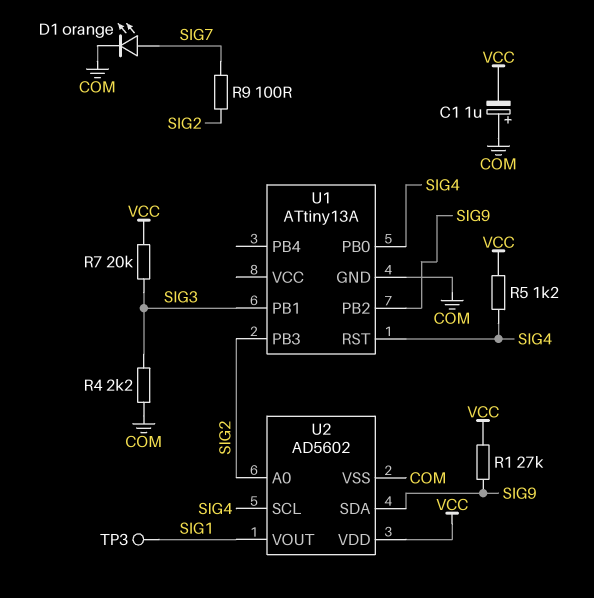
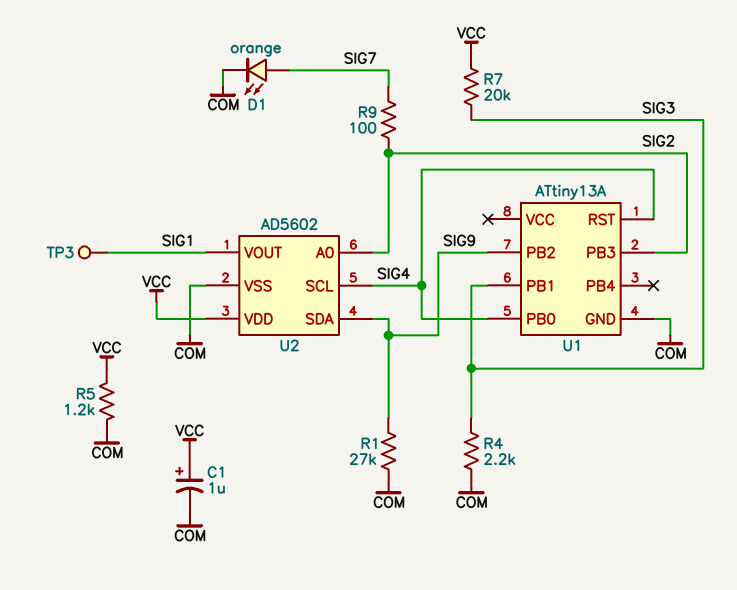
C1: 1uF (plus COM, minus VCC) -> 1uF (plus VCC, minus COM)
R1: 27k (SIG9, VCC) -> 27k (COM, SIG9)
R5: 1.2k (SIG4, VCC) -> 1.2k (COM, VCC)

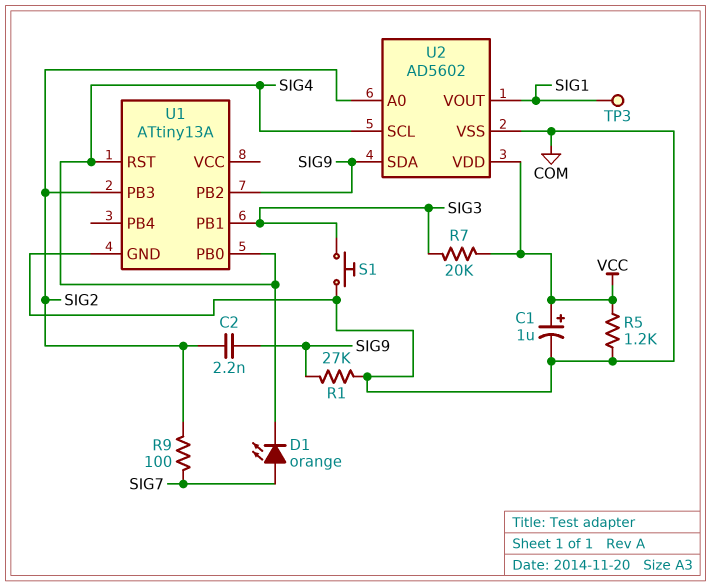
C2: none -> 2.2nF (SIG2, SIG9)
D1: LED orange (A SIG7, K COM) -> LED orange (A SIG7, K SIG4)
R4: 2.2k (COM, SIG3) -> none
S1: none -> button (COM, SIG3)

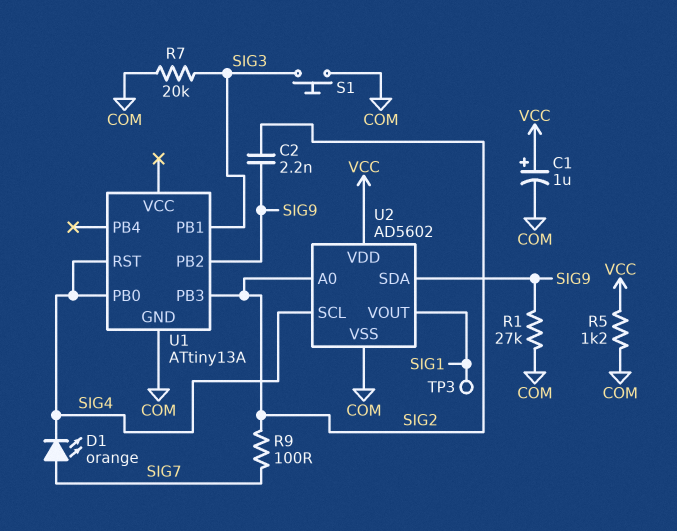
R7: 20k (SIG3, VCC) -> 20k (COM, SIG3)

